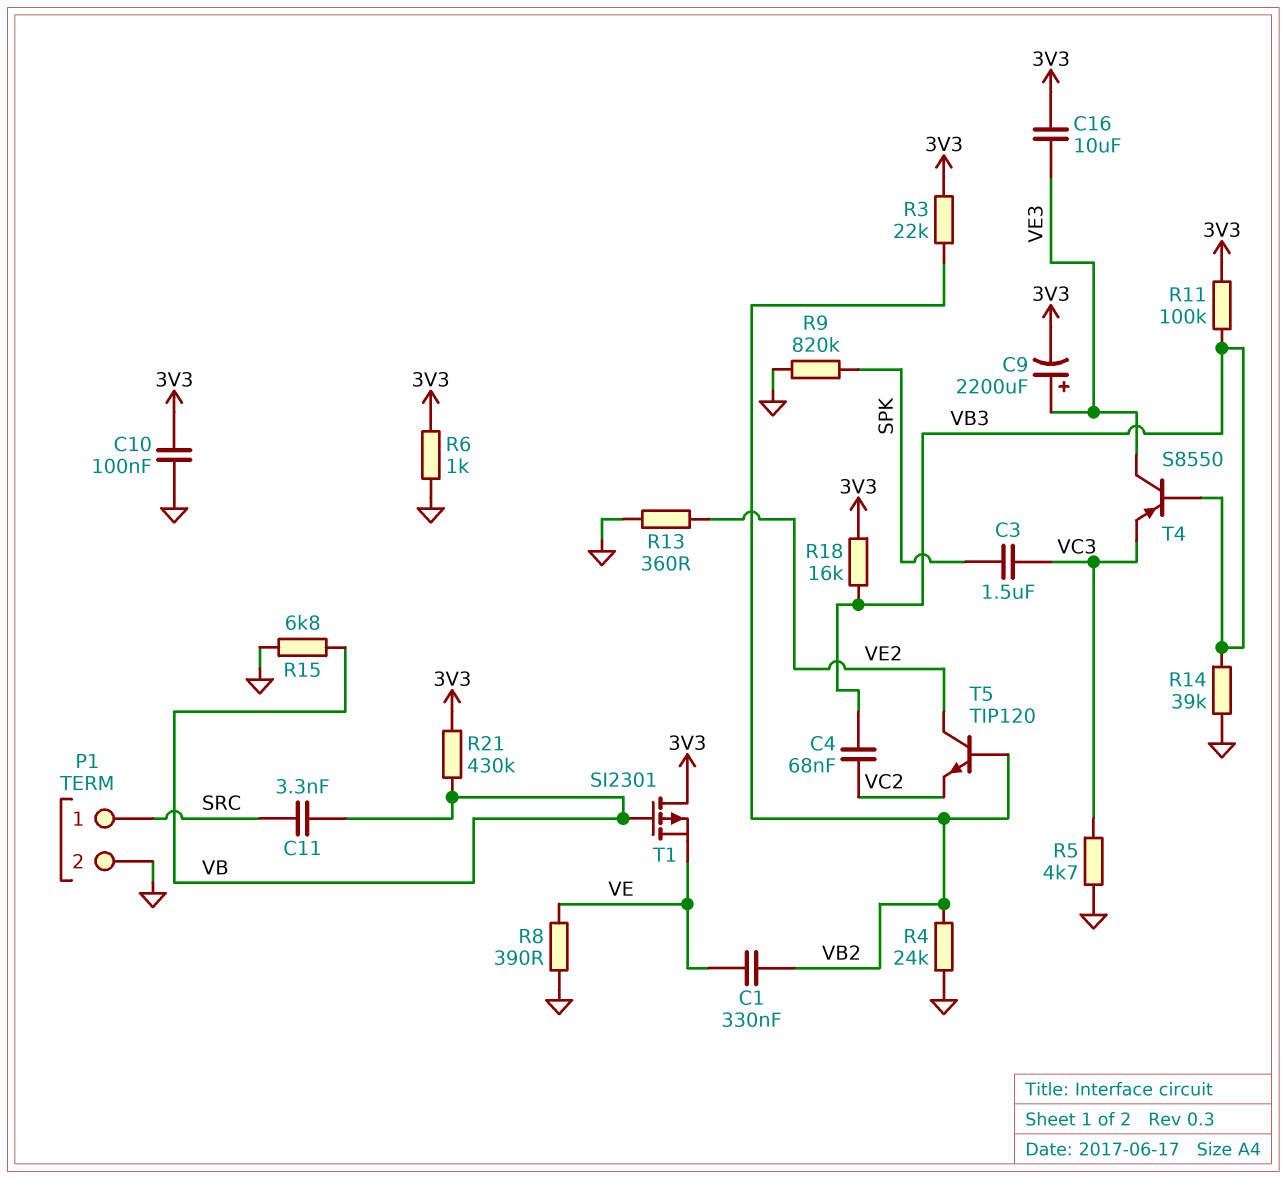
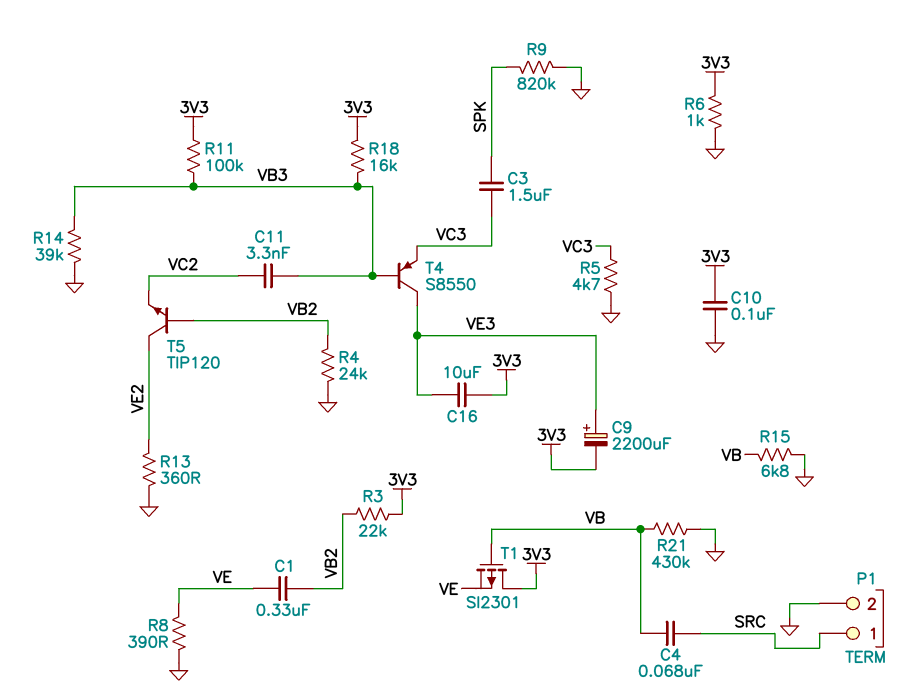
C4: 68nF (VB3, VC2) -> 68nF (SRC, VB)
C11: 3.3nF (SRC, VB) -> 3.3nF (VB3, VC2)
R21: 430k (3V3, VB) -> 430k (GND, VB)

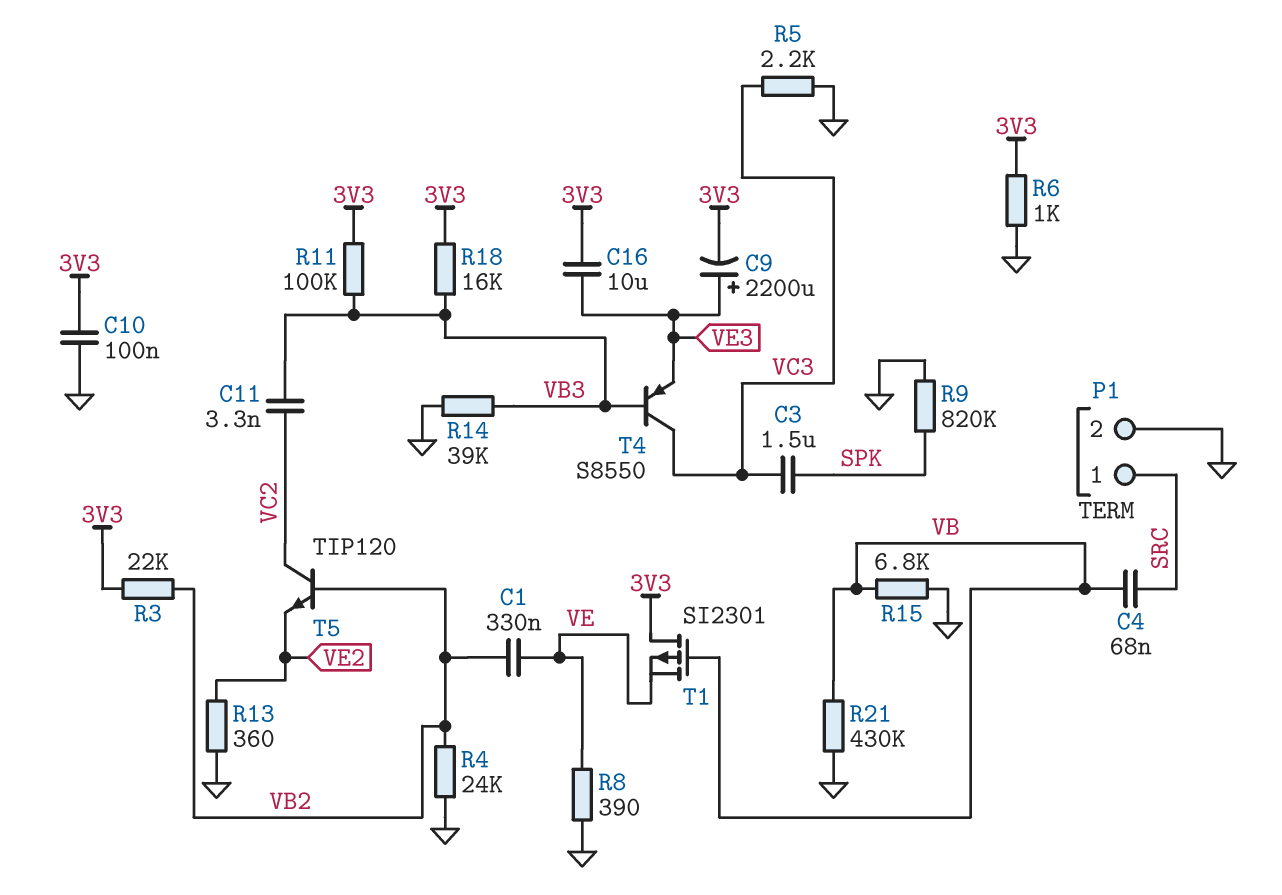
R5: 4.7k (GND, VC3) -> 2.2k (GND, VC3)
T4: PNP S8550 (B VB3, C VE3, E VC3) -> PNP S8550 (B VB3, C VC3, E VE3)
T5: NPN TIP120 (B VB2, C VE2, E VC2) -> NPN TIP120 (B VB2, C VC2, E VE2)

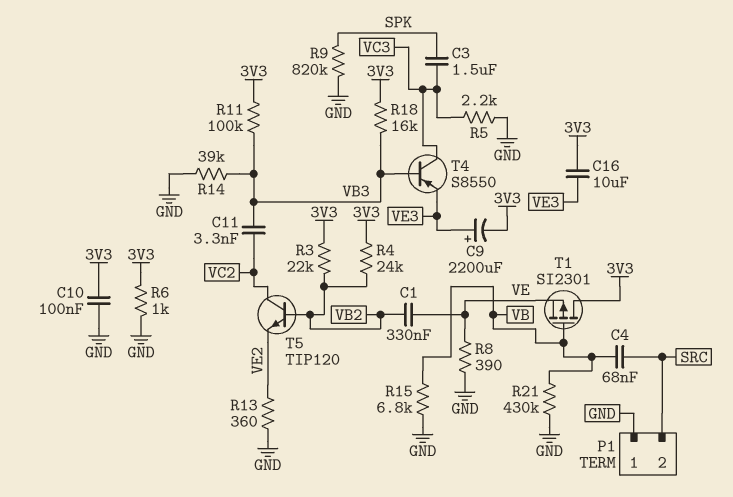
P1 pin 1: SRC -> GND
P1 pin 2: GND -> SRC
R4: 24k (GND, VB2) -> 24k (3V3, VB2)

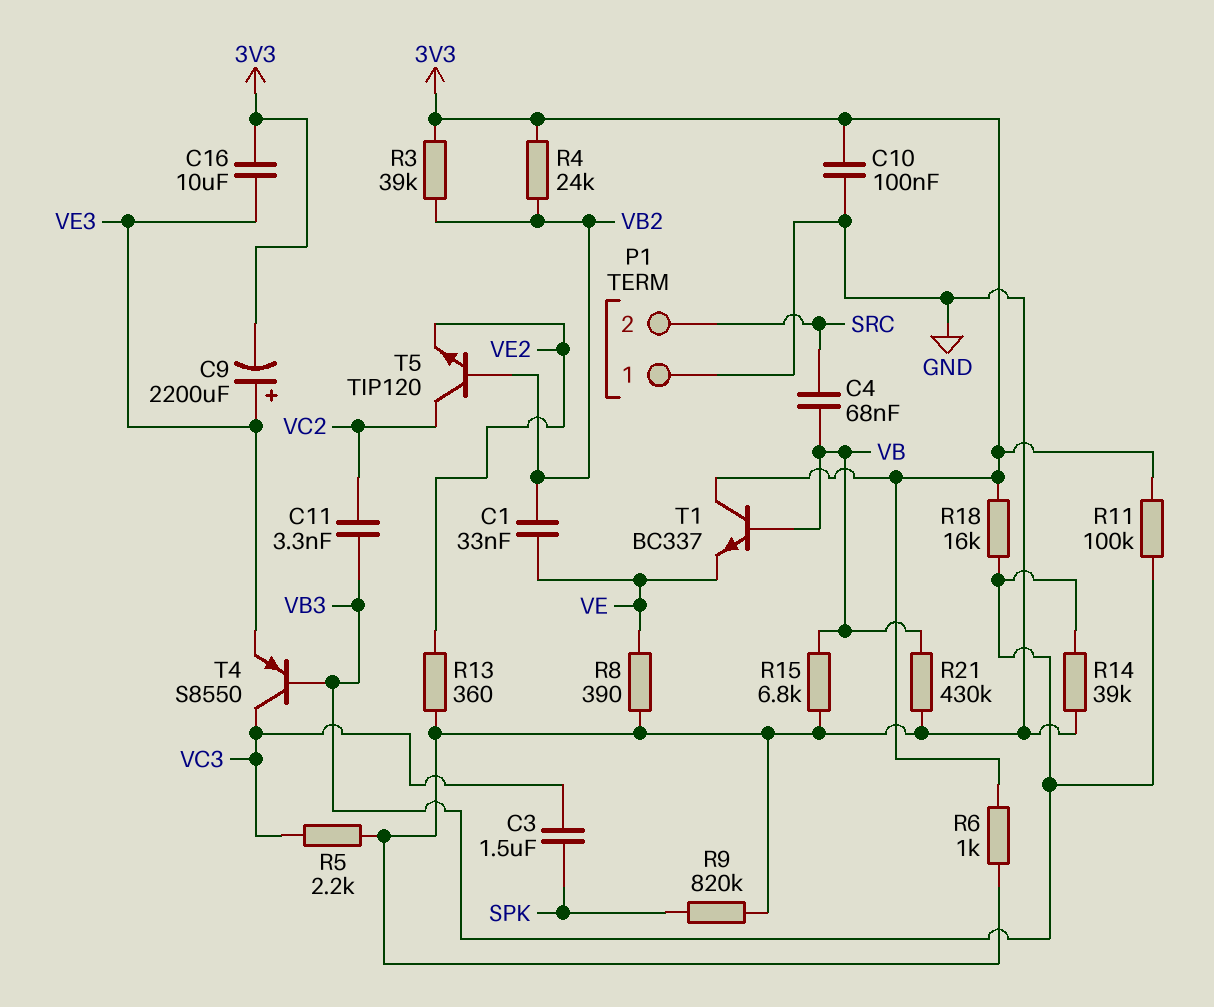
C1: 330nF (VB2, VE) -> 33nF (VB2, VE)
R3: 22k (3V3, VB2) -> 39k (3V3, VB2)
T1: PMOS SI2301 (G VB, D 3V3, S VE) -> NPN BC337 (B VB, C 3V3, E VE)

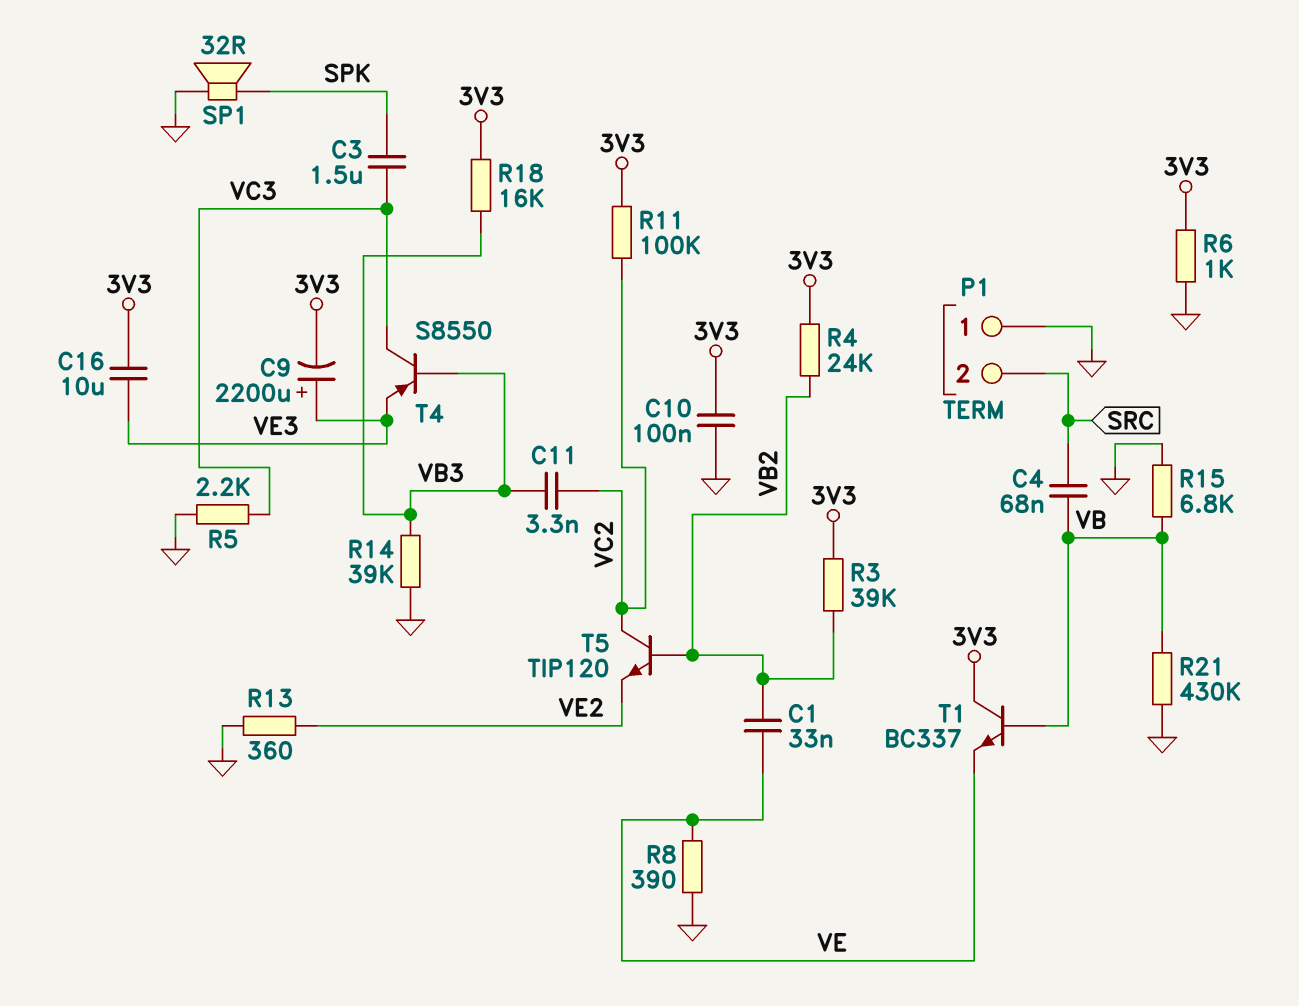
R9: 820k (GND, SPK) -> none
R11: 100k (3V3, VB3) -> 100k (3V3, VC2)
SP1: none -> speaker 32R (GND, SPK)

